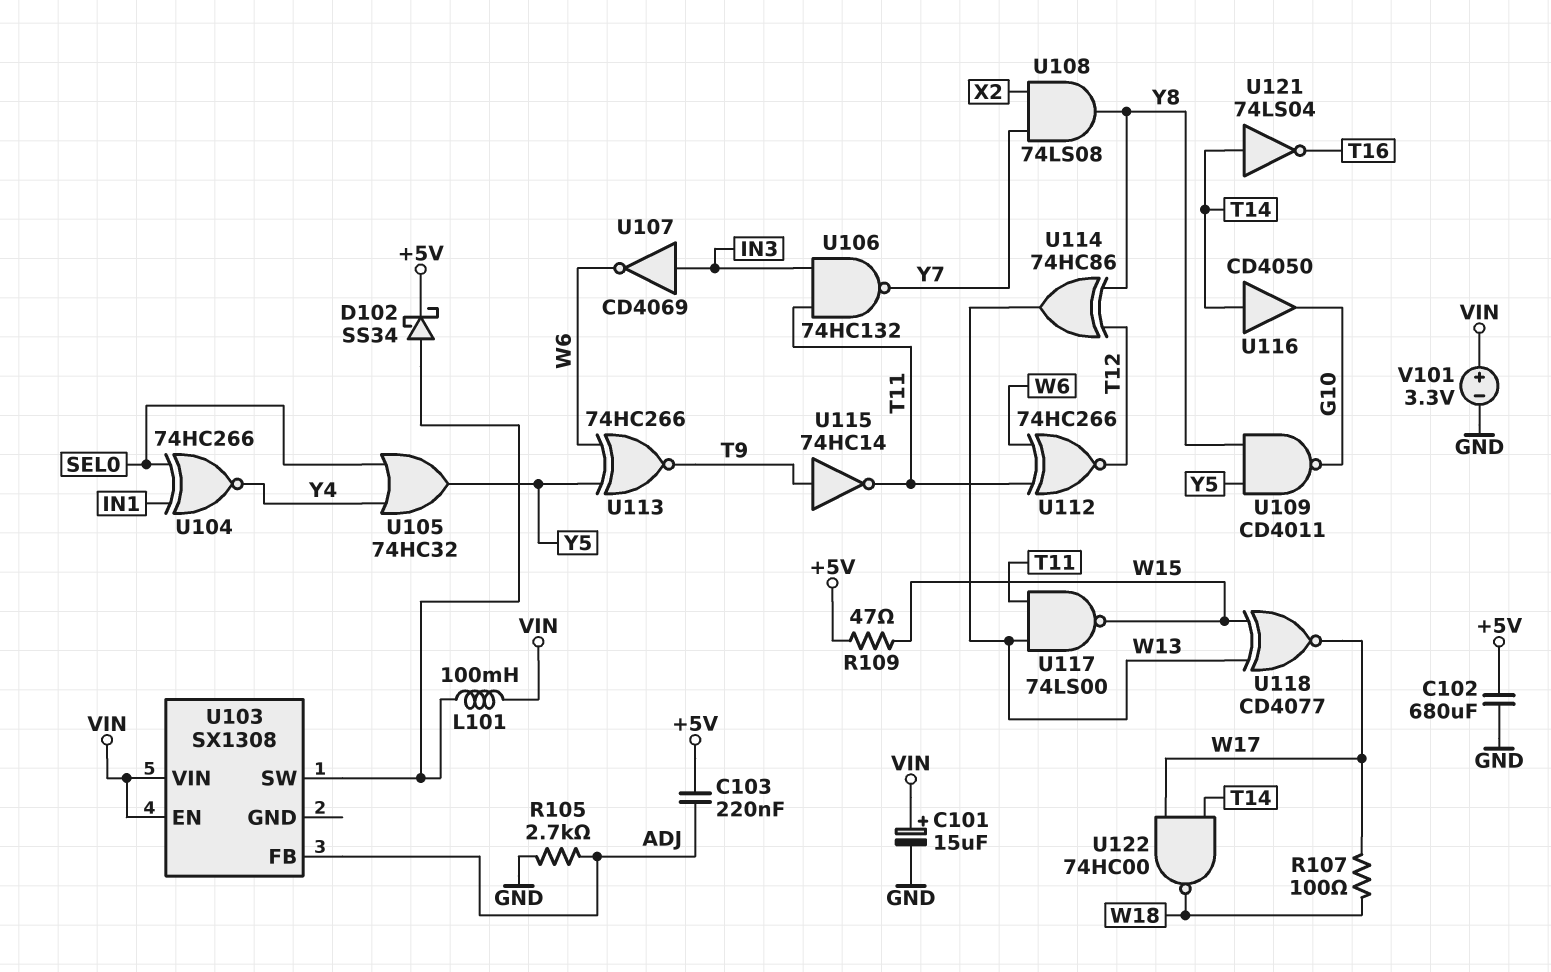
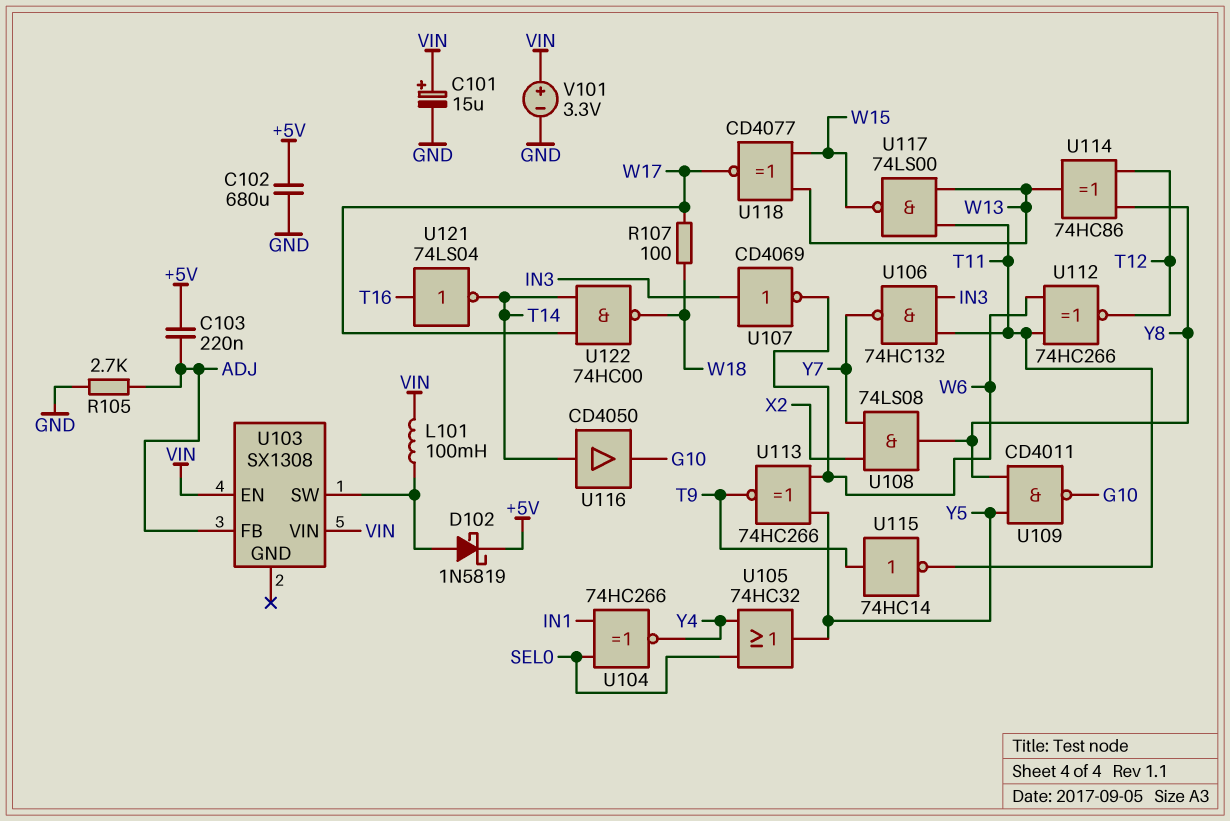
D102: schottky SS34 (A U103/SW, K +5V) -> schottky 1N5819 (A U103/SW, K +5V)
R109: 47 (+5V, W15) -> none
U121: NOT 74LS04 (in T14, out T16) -> NOT 74LS04 (in T16, out T14)

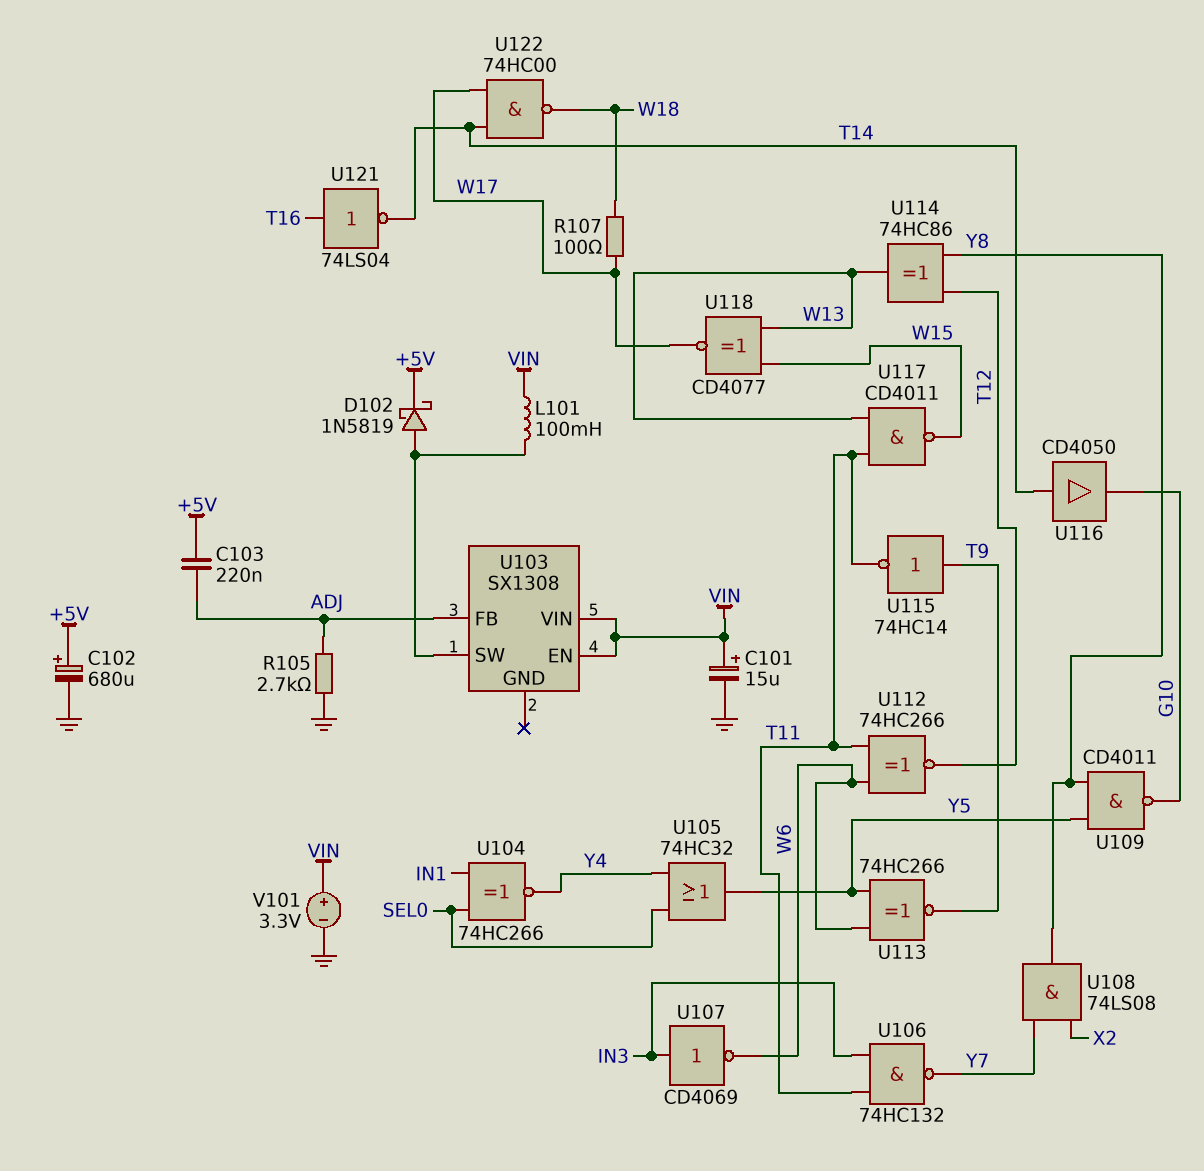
C102: 680uF (+5V, GND) -> 680uF (plus +5V, minus GND)
U117: NAND 74LS00 (in T11, in W13, out W15) -> NAND CD4011 (in T11, in W13, out W15)

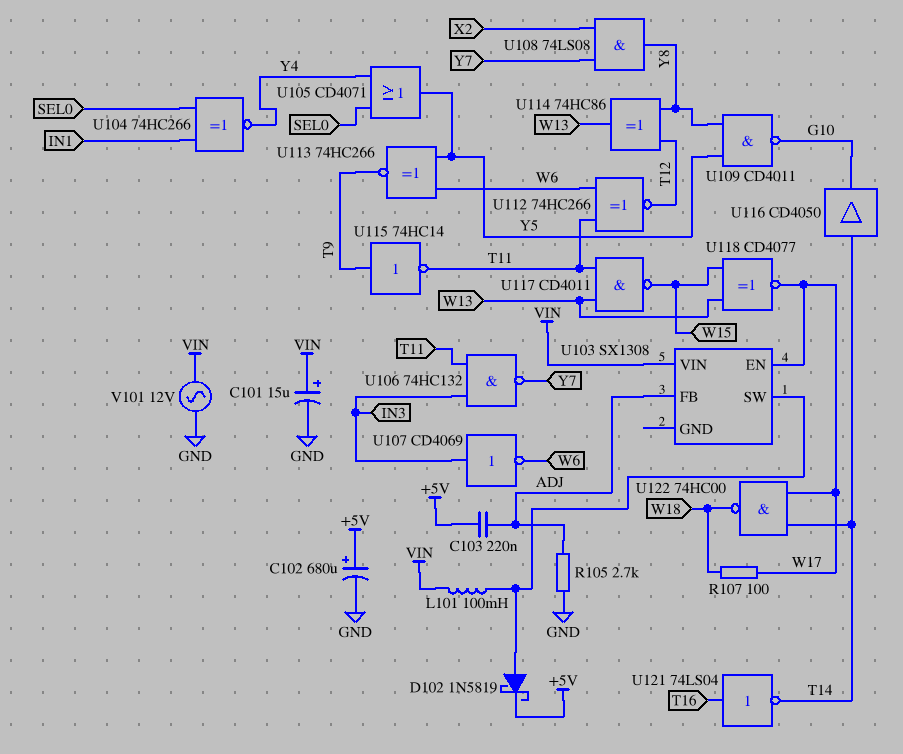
U103 pin EN: VIN -> W17
U105: OR 74HC32 (in SEL0, in Y4, out Y5) -> OR CD4071 (in SEL0, in Y4, out Y5)
V101: 3.3V (plus VIN, minus GND) -> AC 12V (GND, VIN)

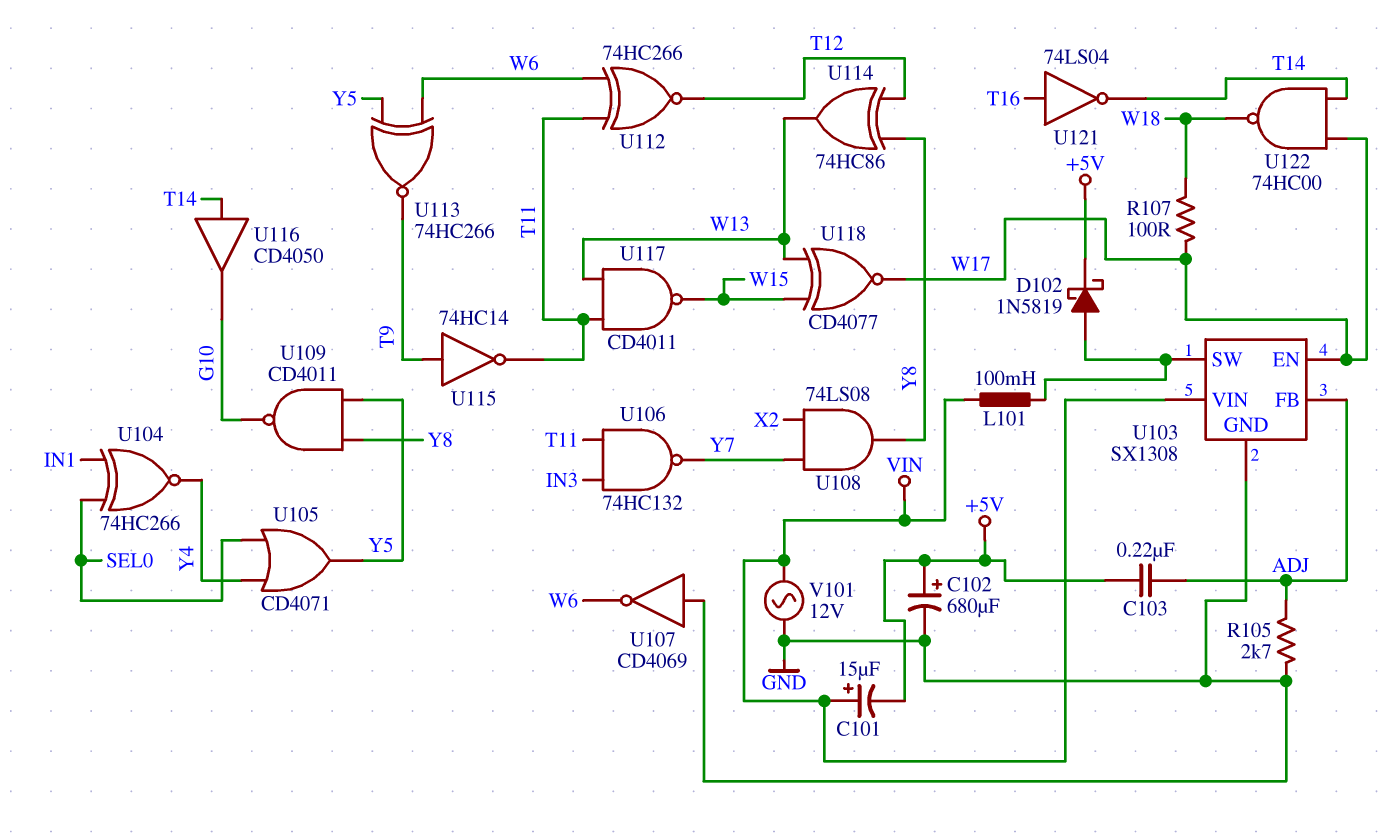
C101: 15uF (plus VIN, minus GND) -> 15uF (plus VIN, minus +5V)
U103 pin GND: none -> GND
U107: NOT CD4069 (in IN3, out W6) -> NOT CD4069 (in GND, out W6)

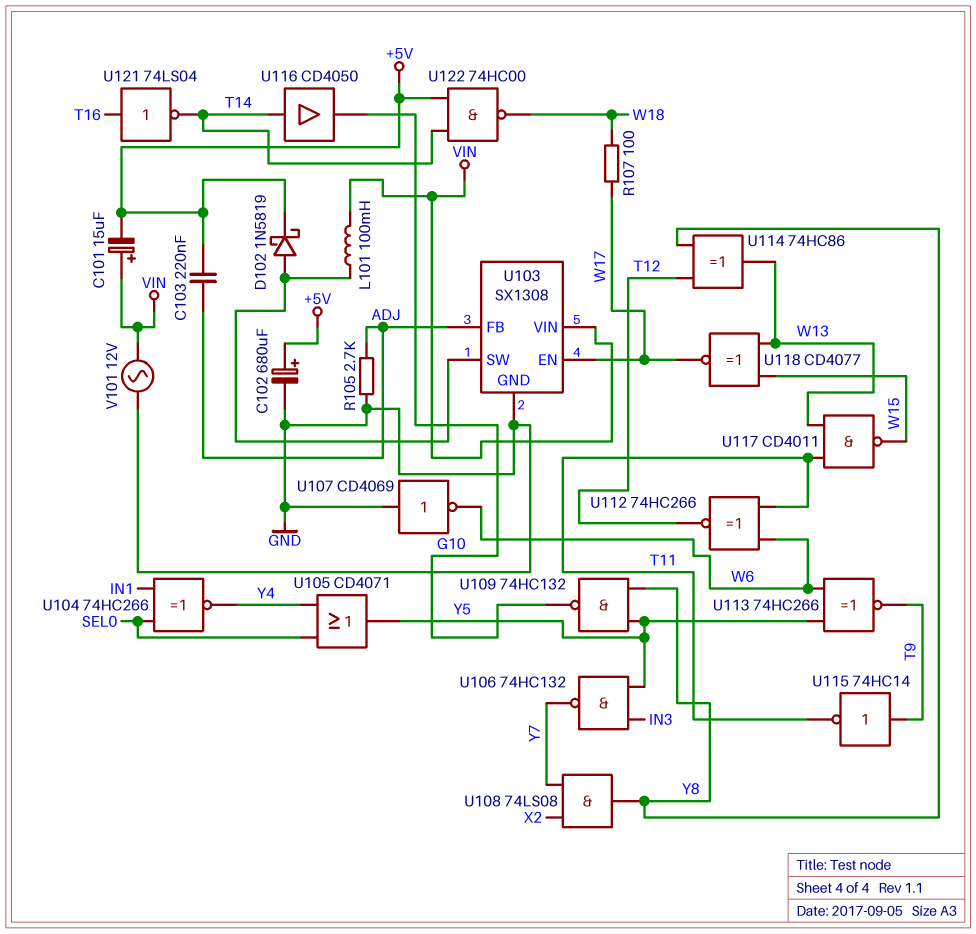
U106: NAND 74HC132 (in IN3, in T11, out Y7) -> NAND 74HC132 (in IN3, in Y5, out Y7)
U109: NAND CD4011 (in Y5, in Y8, out G10) -> NAND 74HC132 (in Y5, in Y8, out G10)
U122: NAND 74HC00 (in T14, in W17, out W18) -> NAND 74HC00 (in +5V, in T14, out W18)

